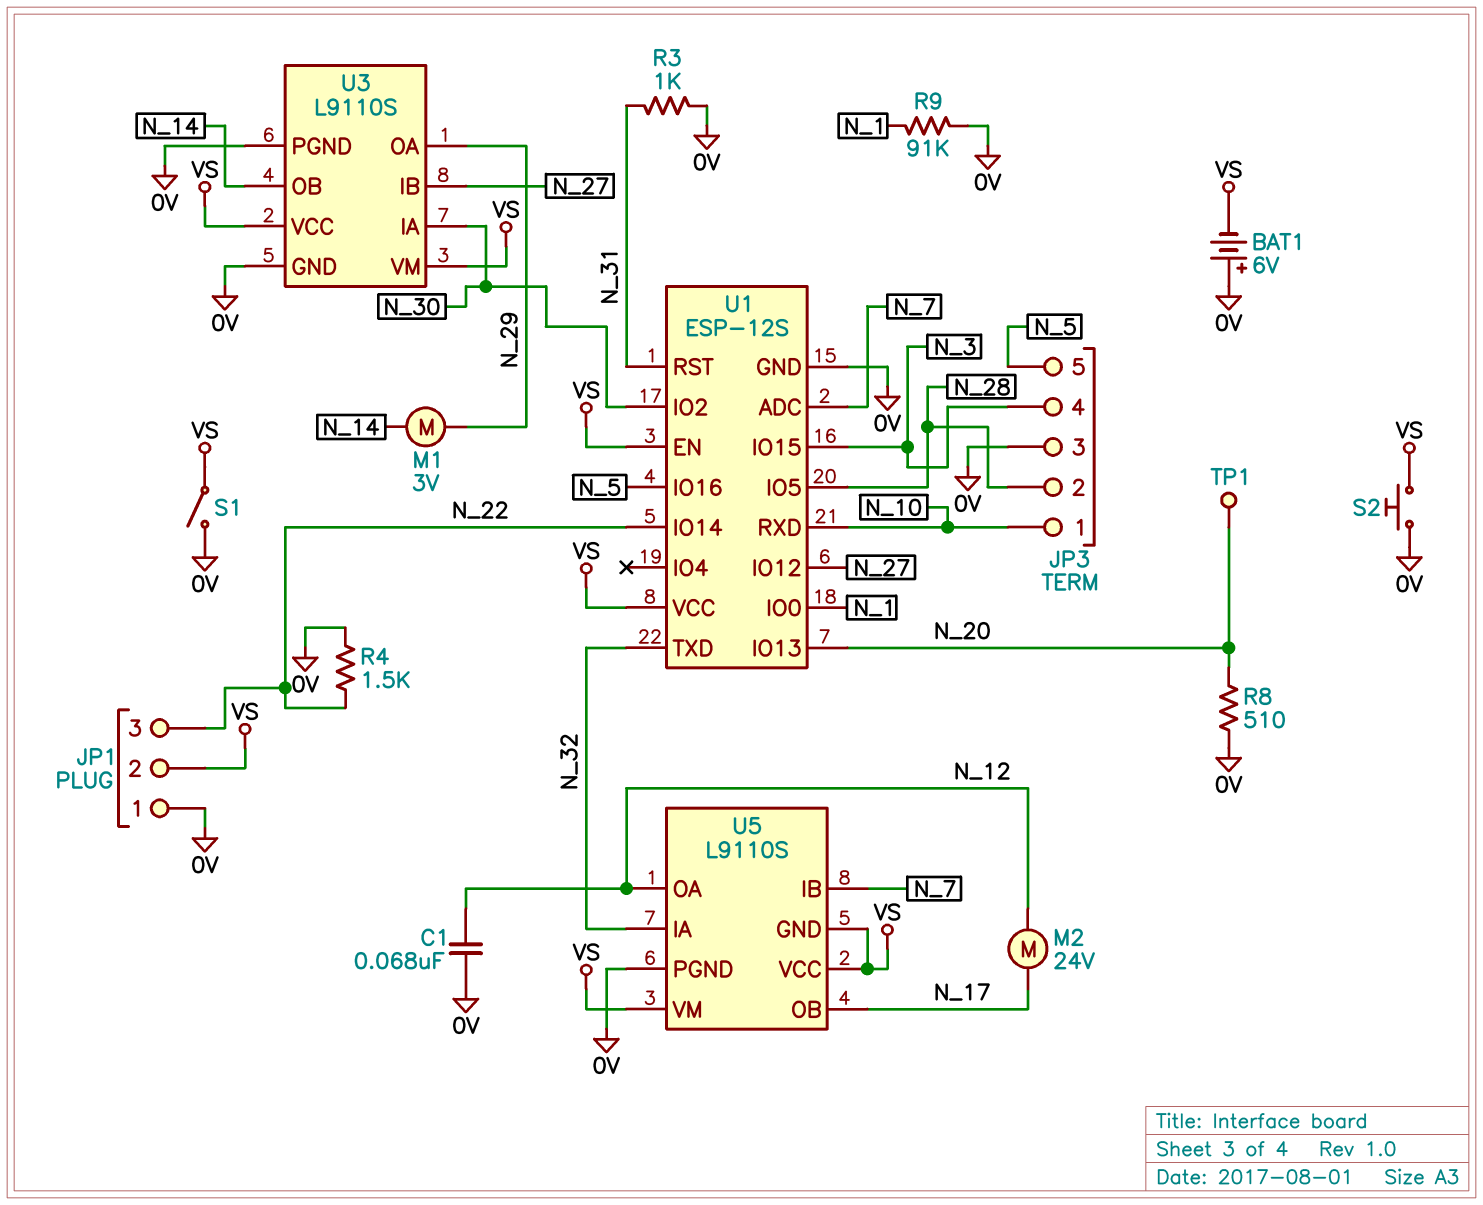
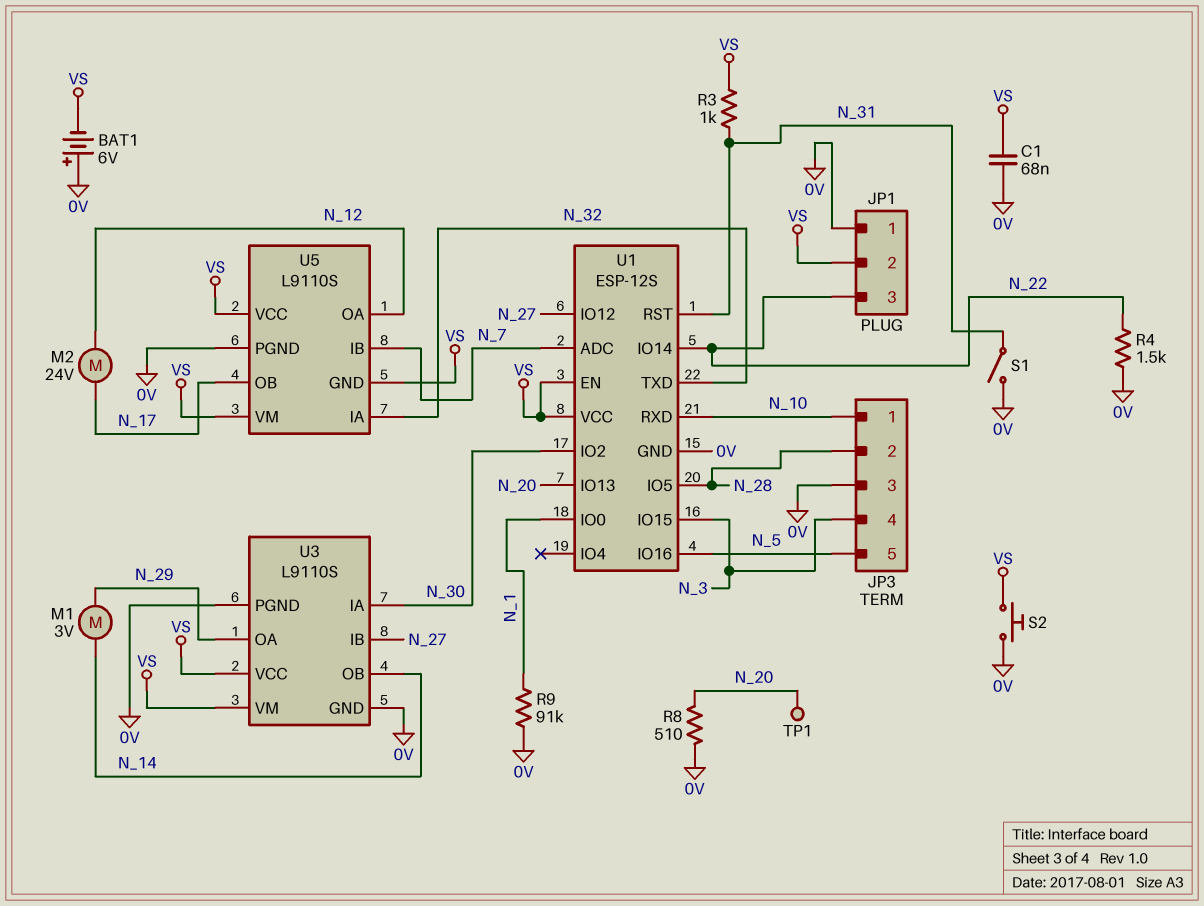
C1: 68nF (0V, N_12) -> 68nF (0V, VS)
R3: 1k (0V, N_31) -> 1k (N_31, VS)
S1: switch (0V, VS) -> switch (0V, N_31)

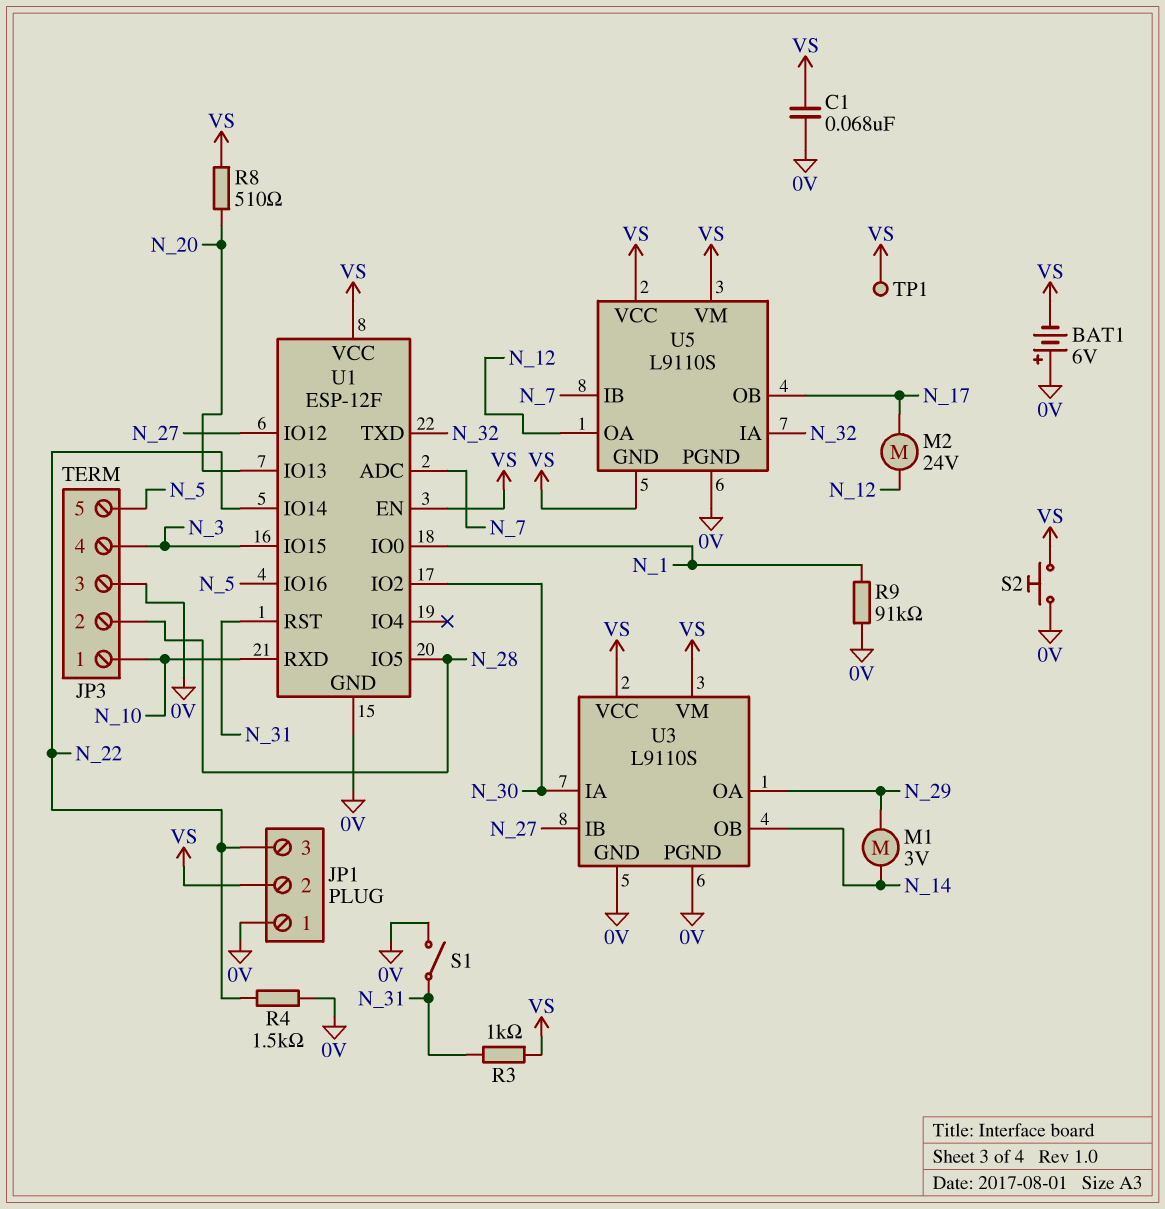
R8: 510 (0V, N_20) -> 510 (N_20, VS)
TP1: test point (N_20) -> test point (VS)
U1: ESP-12S -> ESP-12F

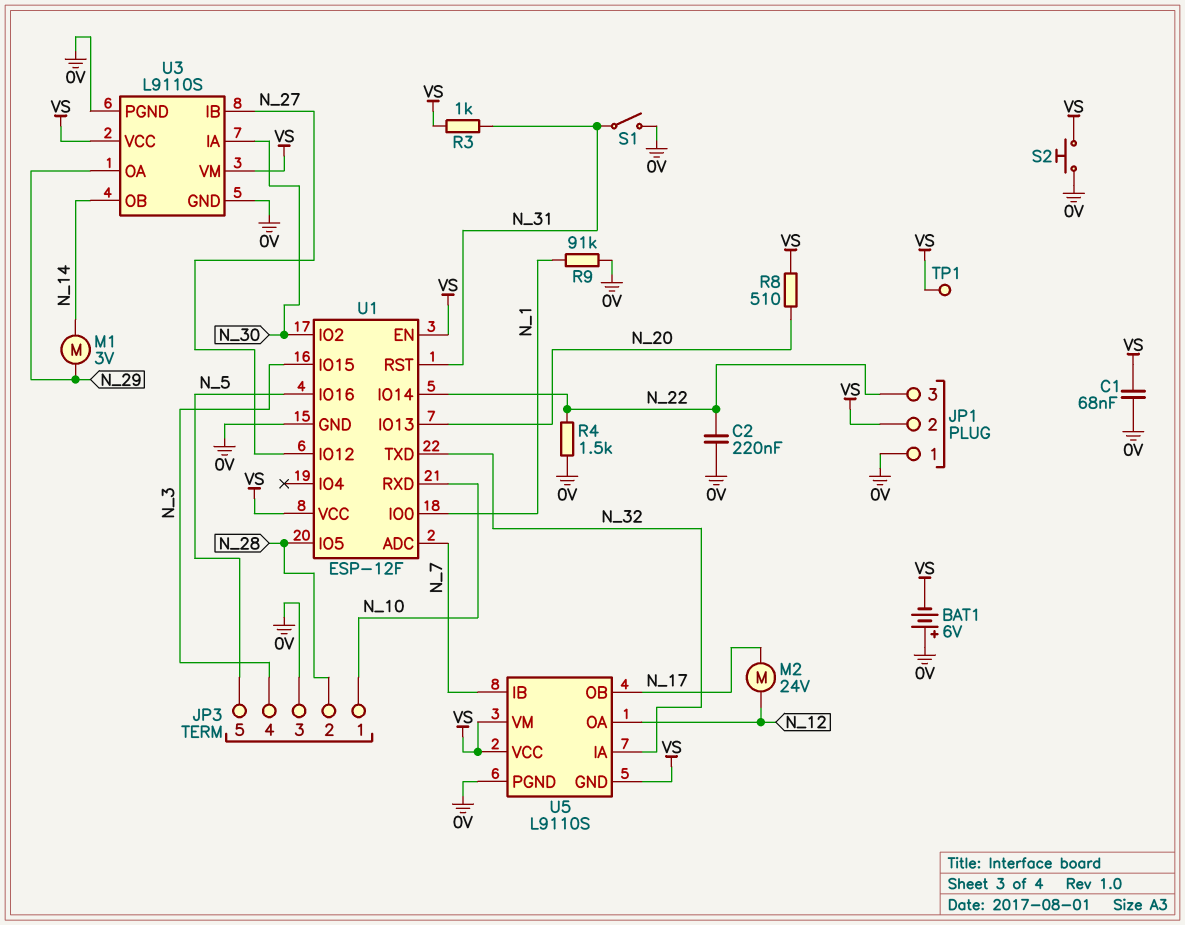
C2: none -> 220nF (0V, N_22)

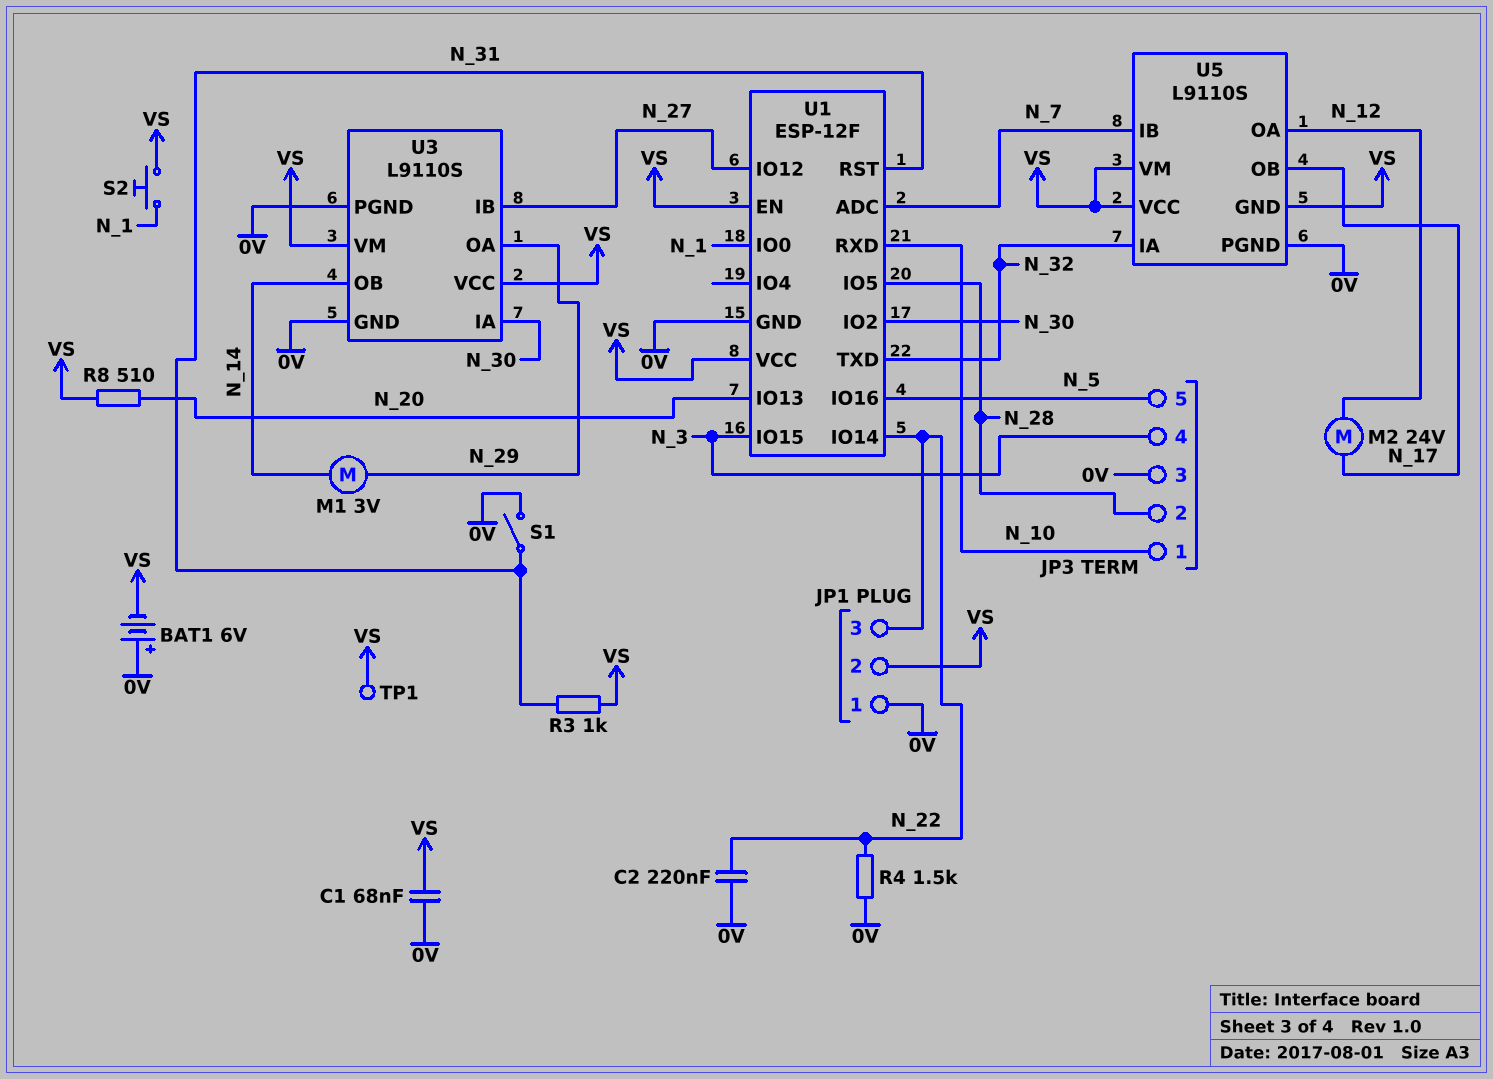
R9: 91k (0V, N_1) -> none
S2: button (0V, VS) -> button (N_1, VS)

